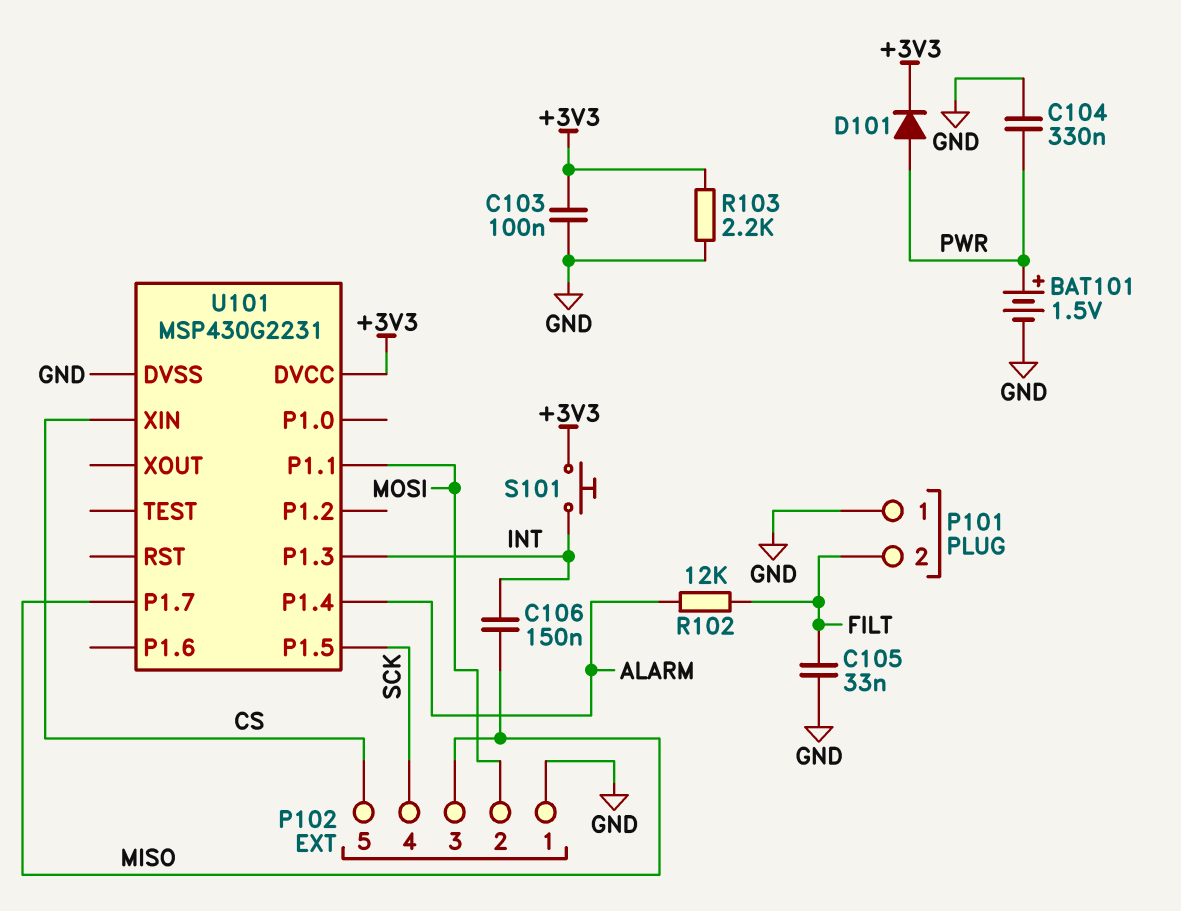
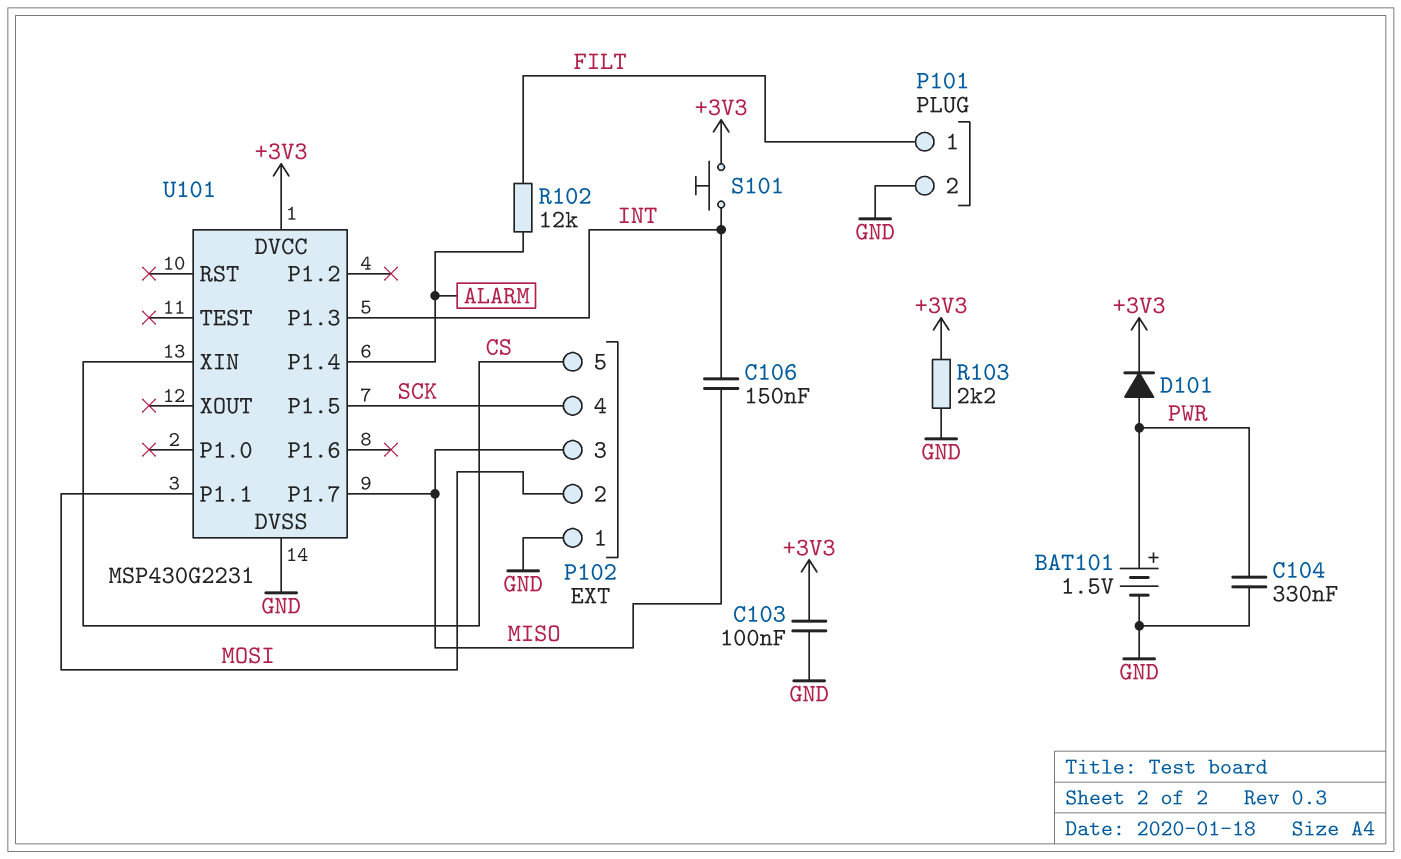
C105: 33nF (FILT, GND) -> none
P101 pin 1: GND -> FILT
P101 pin 2: FILT -> GND

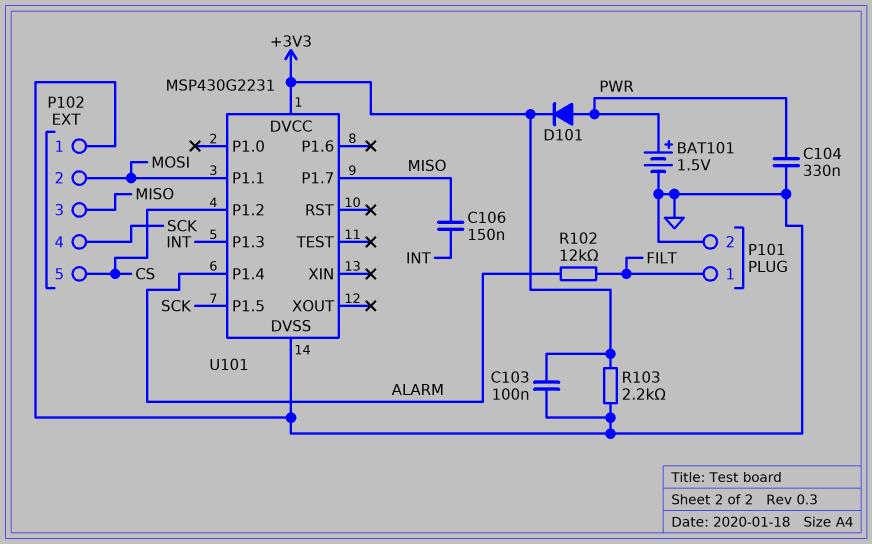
S101: button (+3V3, INT) -> none
U101 pin P1.2: none -> CS
U101 pin XIN: CS -> none

